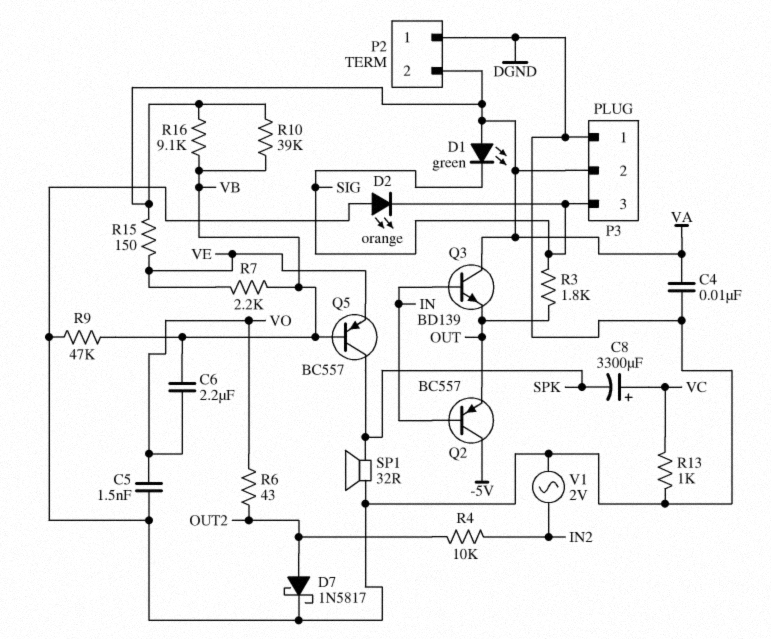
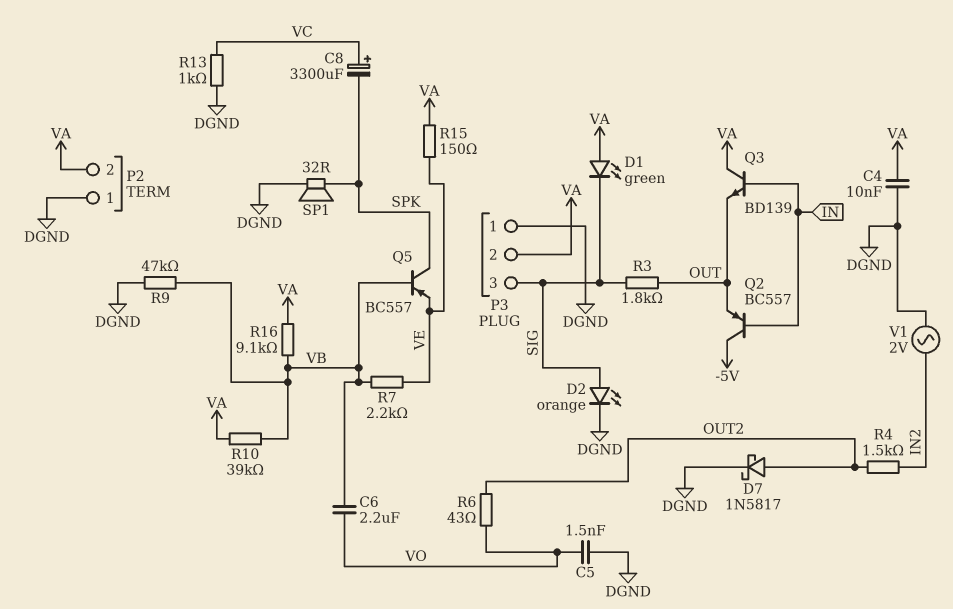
D2: LED orange (A DGND, K SIG) -> LED orange (A SIG, K DGND)
R4: 10k (IN2, OUT2) -> 1.5k (IN2, OUT2)

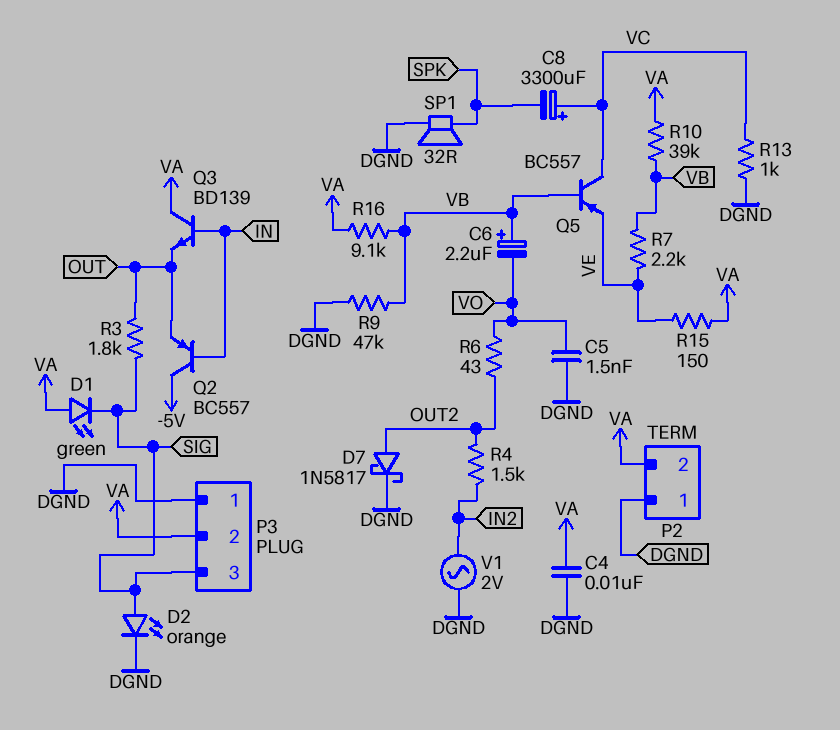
C6: 2.2uF (VB, VO) -> 2.2uF (plus VB, minus VO)
Q5: PNP BC557 (B VB, C SPK, E VE) -> PNP BC557 (B VB, C VC, E VE)

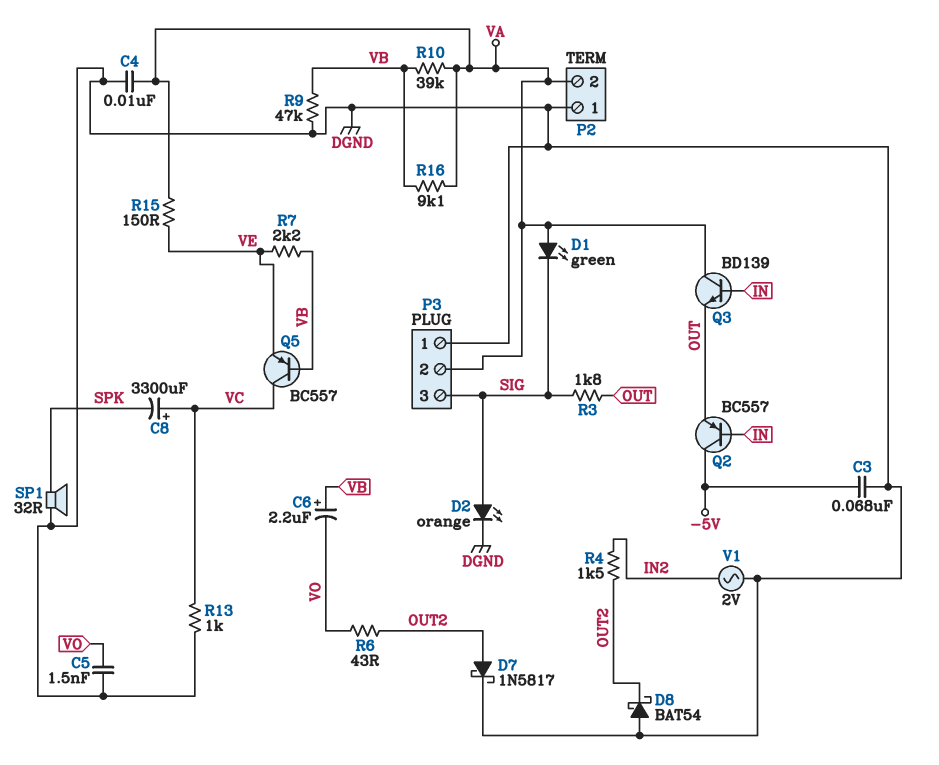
C3: none -> 68nF (-5V, DGND)
D8: none -> schottky BAT54 (A DGND, K OUT2)

